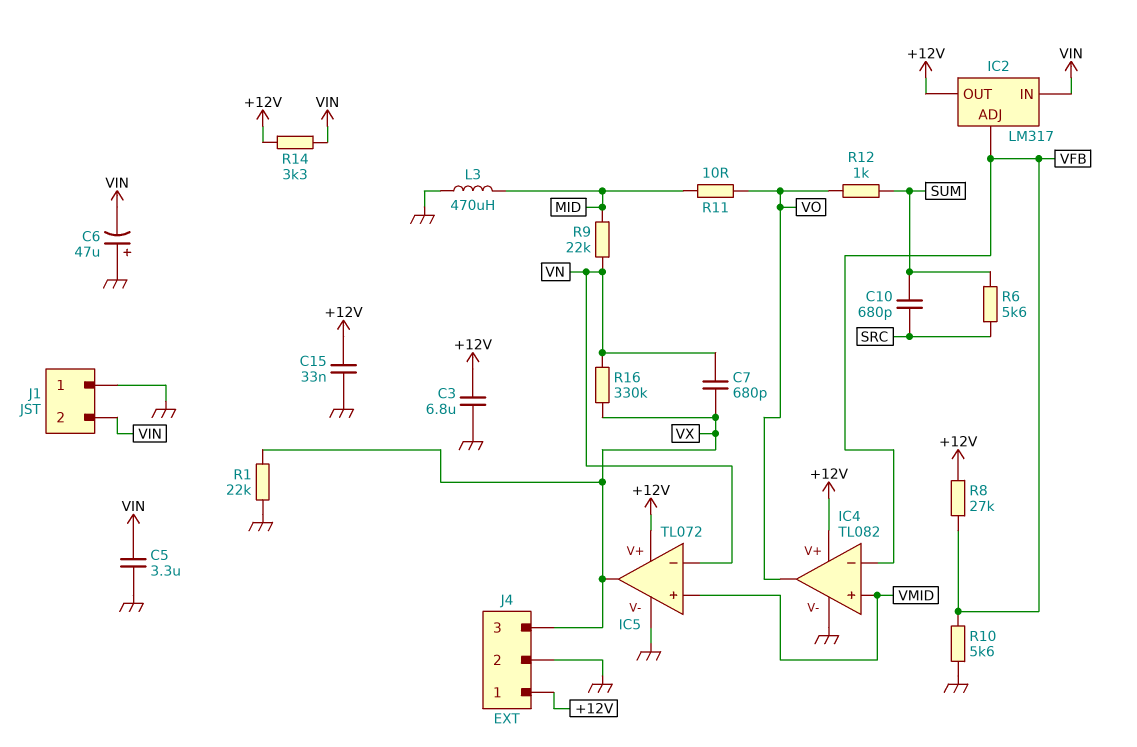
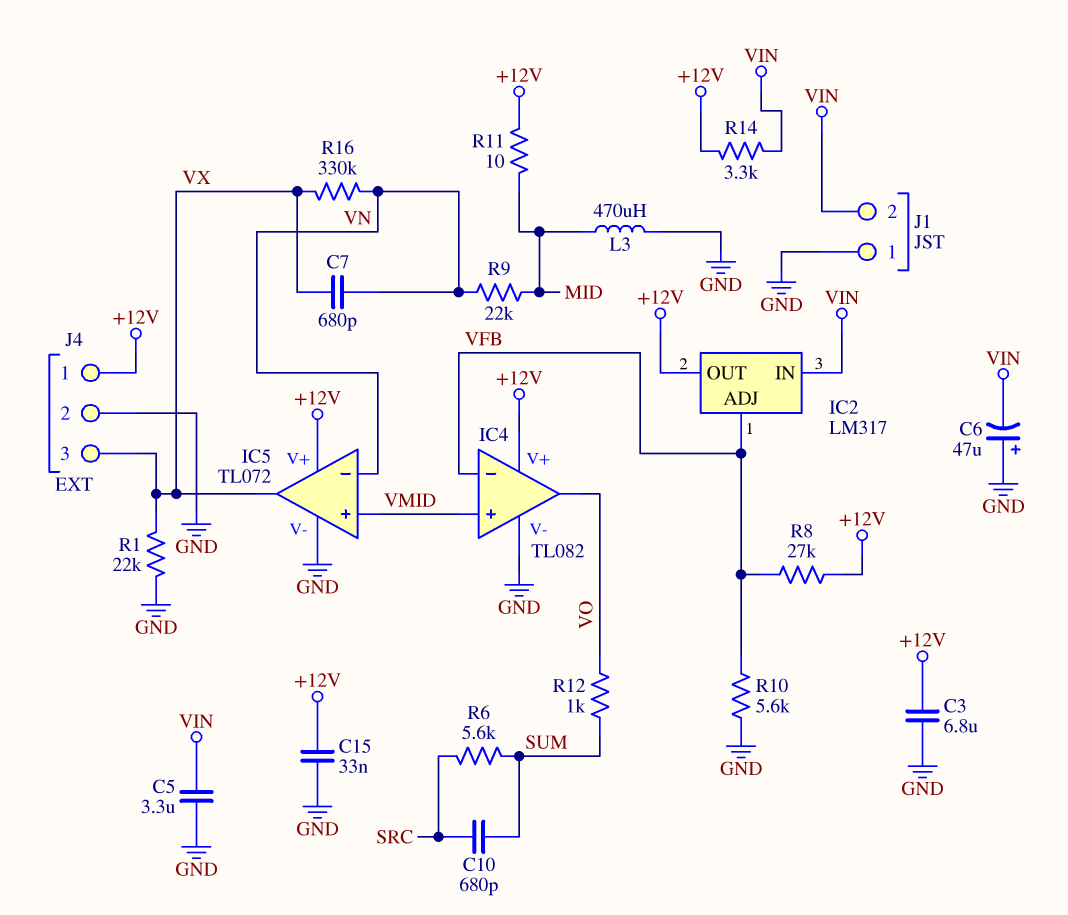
R11: 10 (MID, VO) -> 10 (+12V, MID)

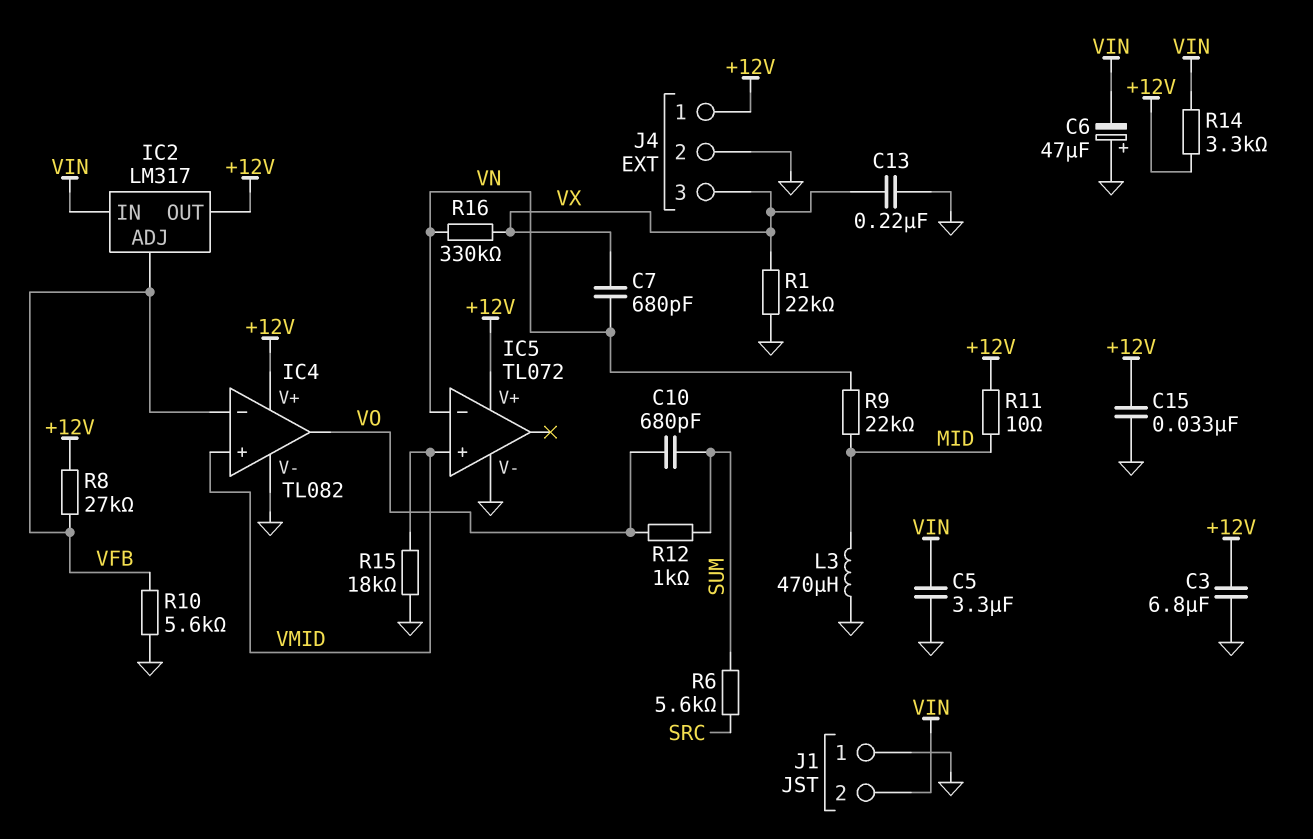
C10: 680pF (SRC, SUM) -> 680pF (SUM, VO)
C13: none -> 220nF (GND, VX)
IC5 pin out: VX -> none
R15: none -> 18k (GND, VMID)

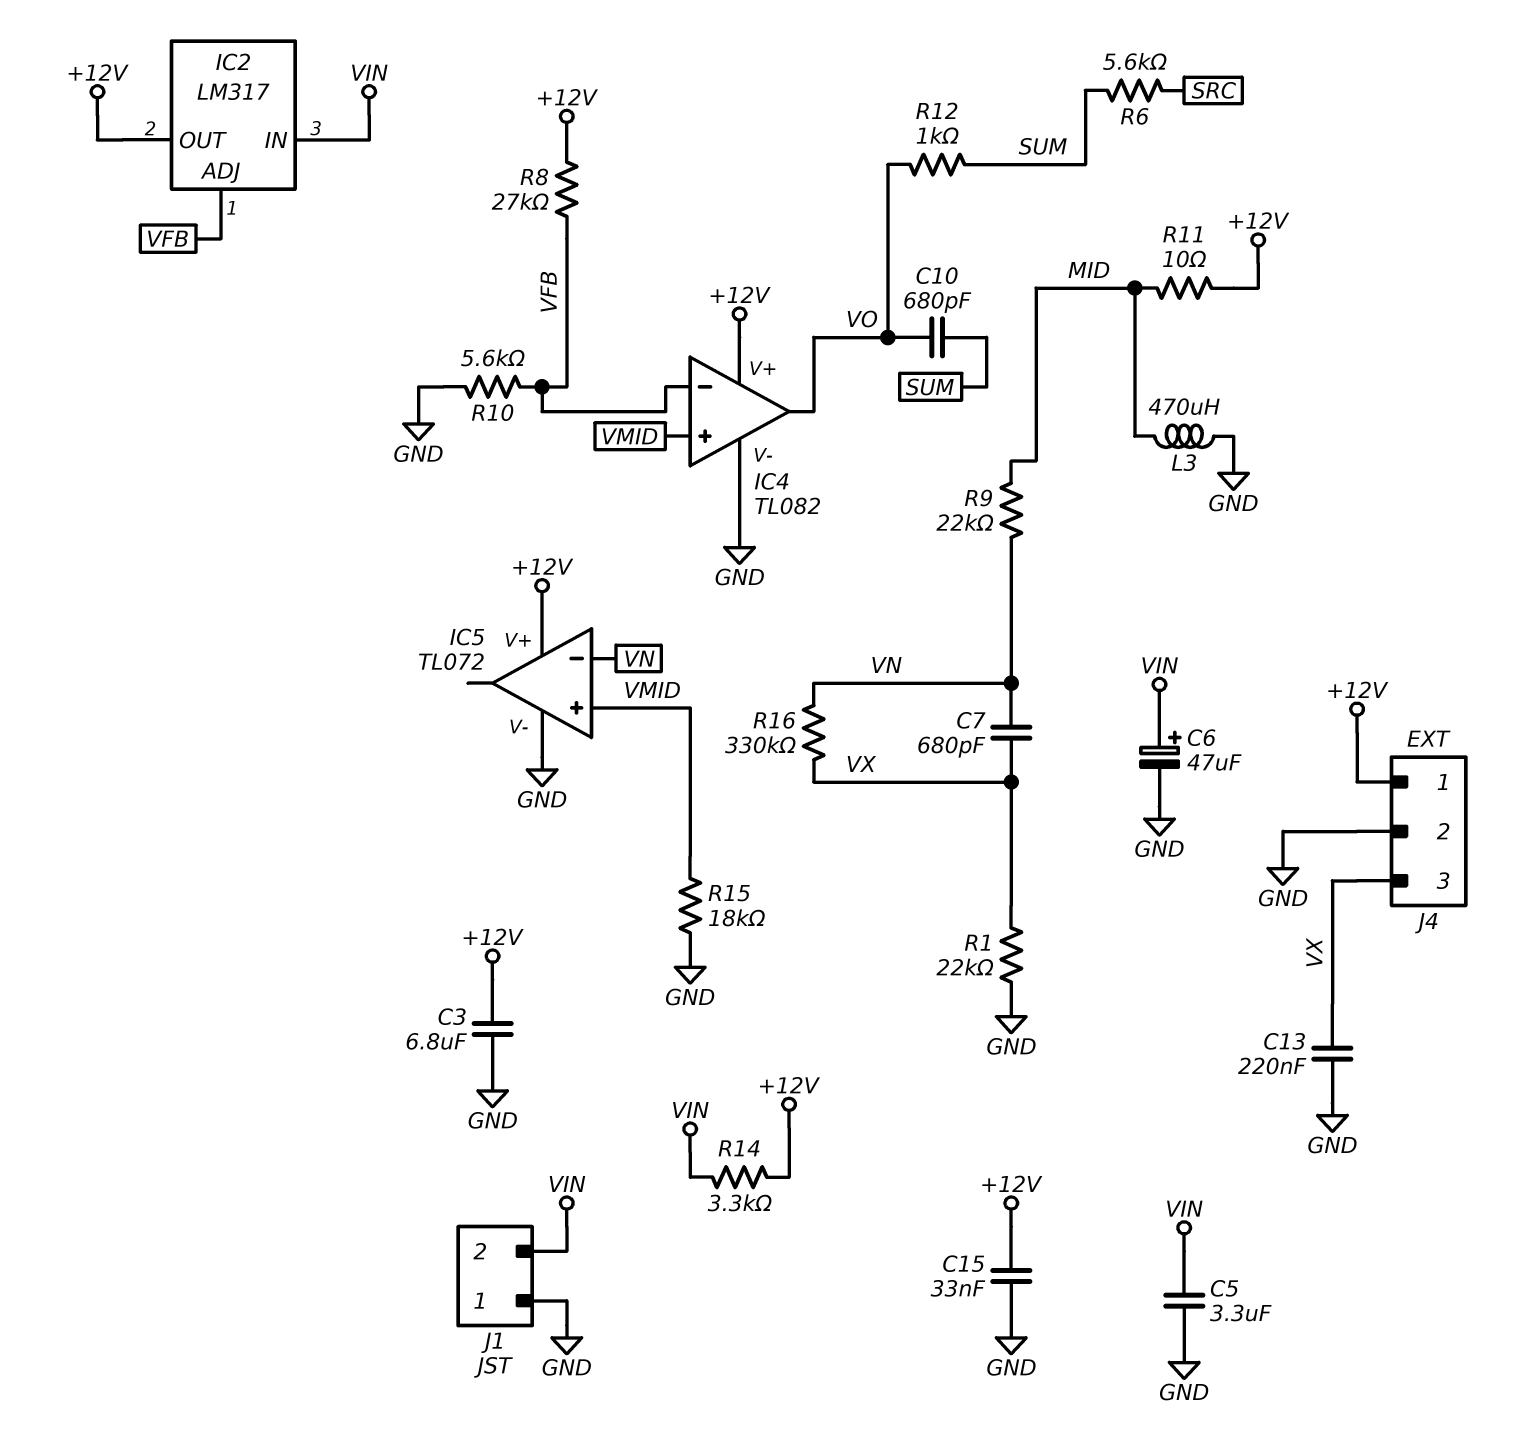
C6: 47uF (plus GND, minus VIN) -> 47uF (plus VIN, minus GND)

